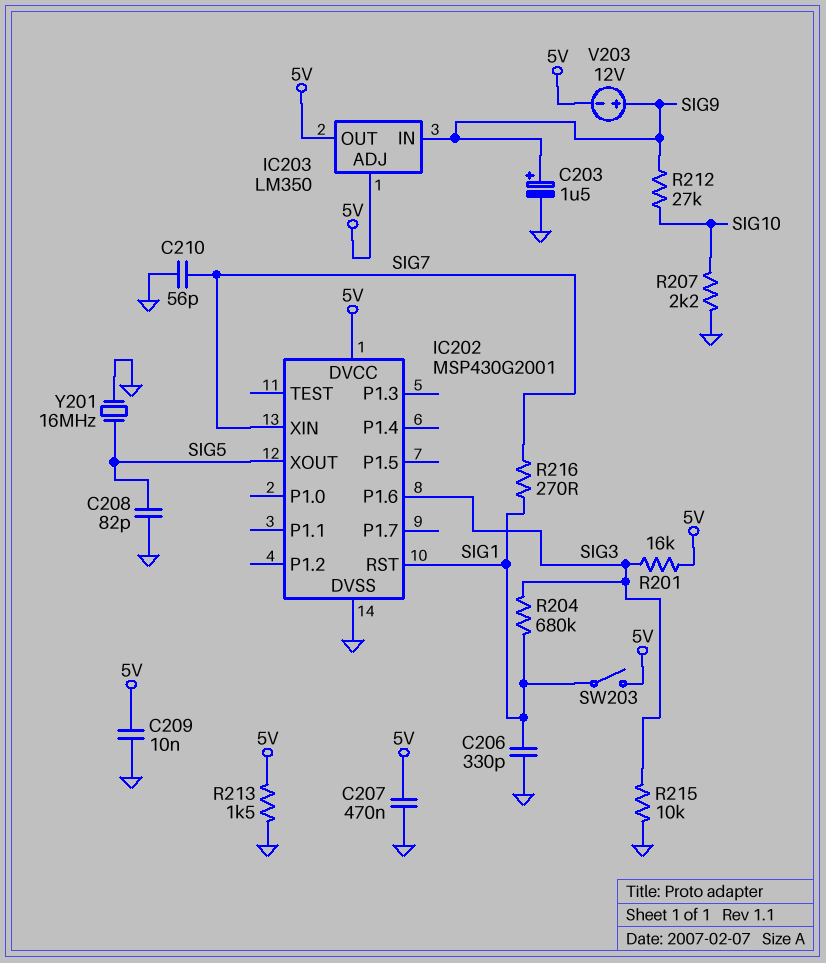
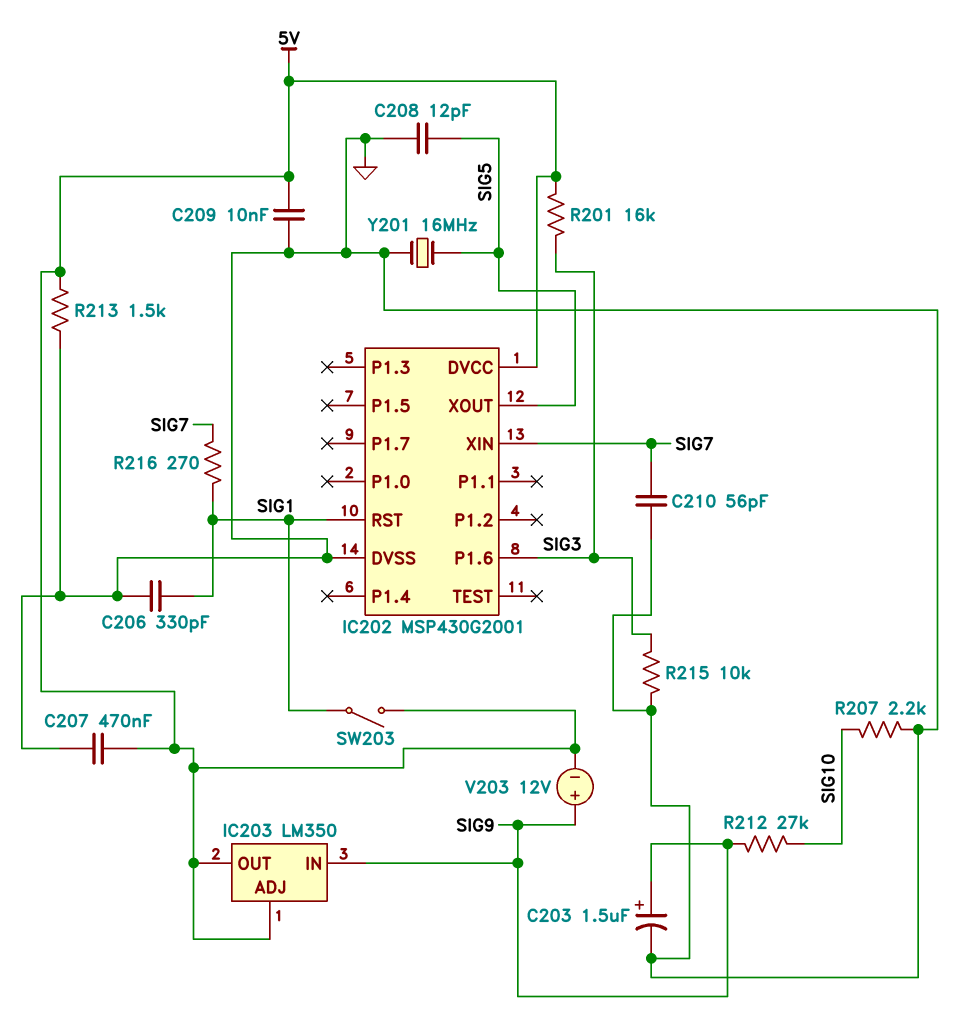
C208: 82pF (GND, SIG5) -> 12pF (GND, SIG5)
R204: 680k (SIG1, SIG3) -> none

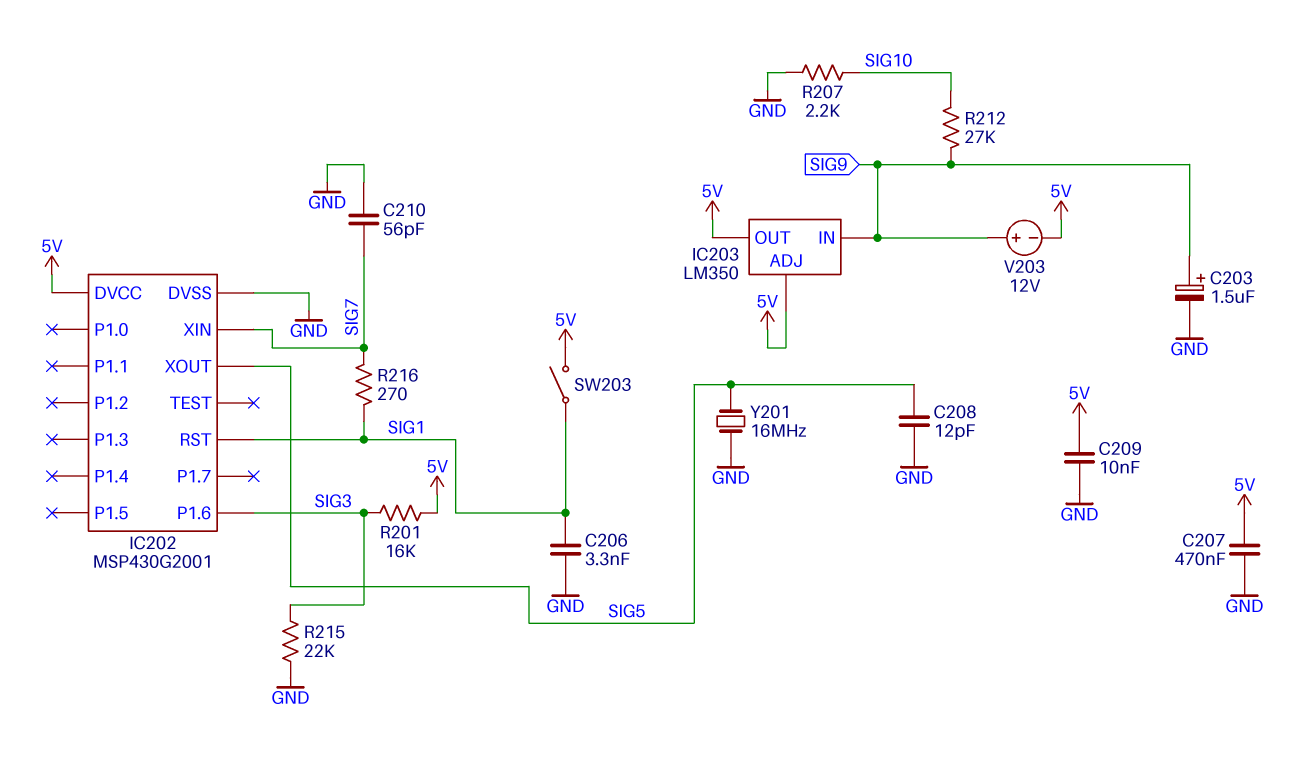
C206: 330pF (GND, SIG1) -> 3.3nF (GND, SIG1)
R213: 1.5k (5V, GND) -> none
R215: 10k (GND, SIG3) -> 22k (GND, SIG3)

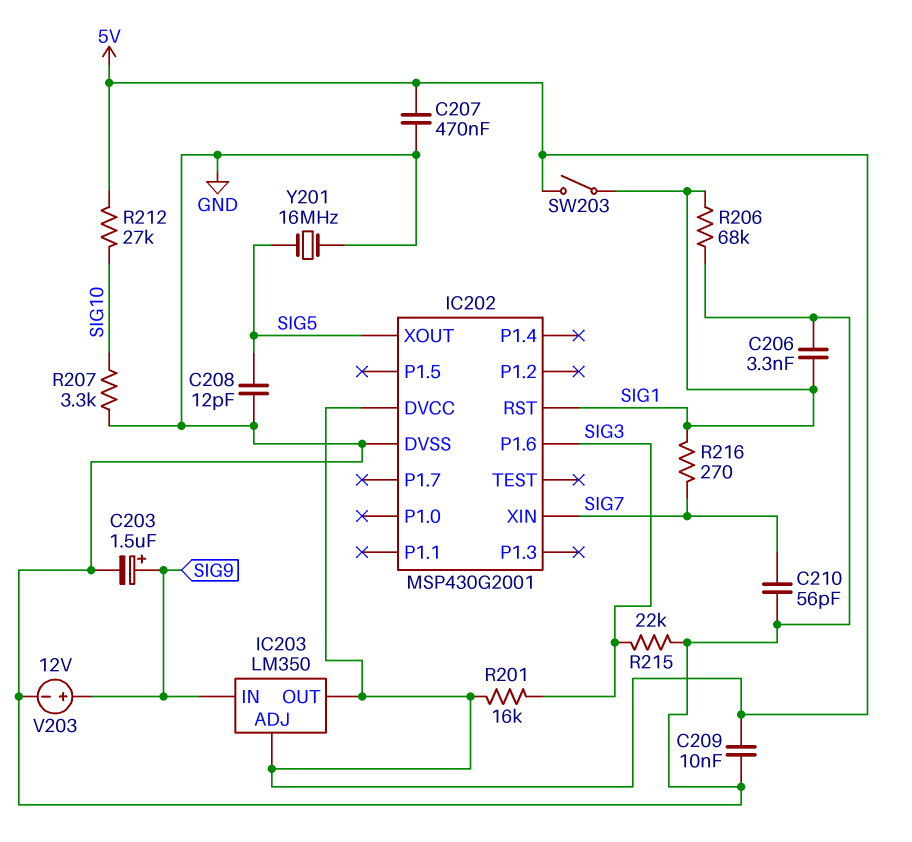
R206: none -> 68k (GND, SIG1)
R207: 2.2k (GND, SIG10) -> 3.3k (GND, SIG10)
R212: 27k (SIG9, SIG10) -> 27k (5V, SIG10)
V203: 12V (plus SIG9, minus 5V) -> 12V (plus SIG9, minus GND)

